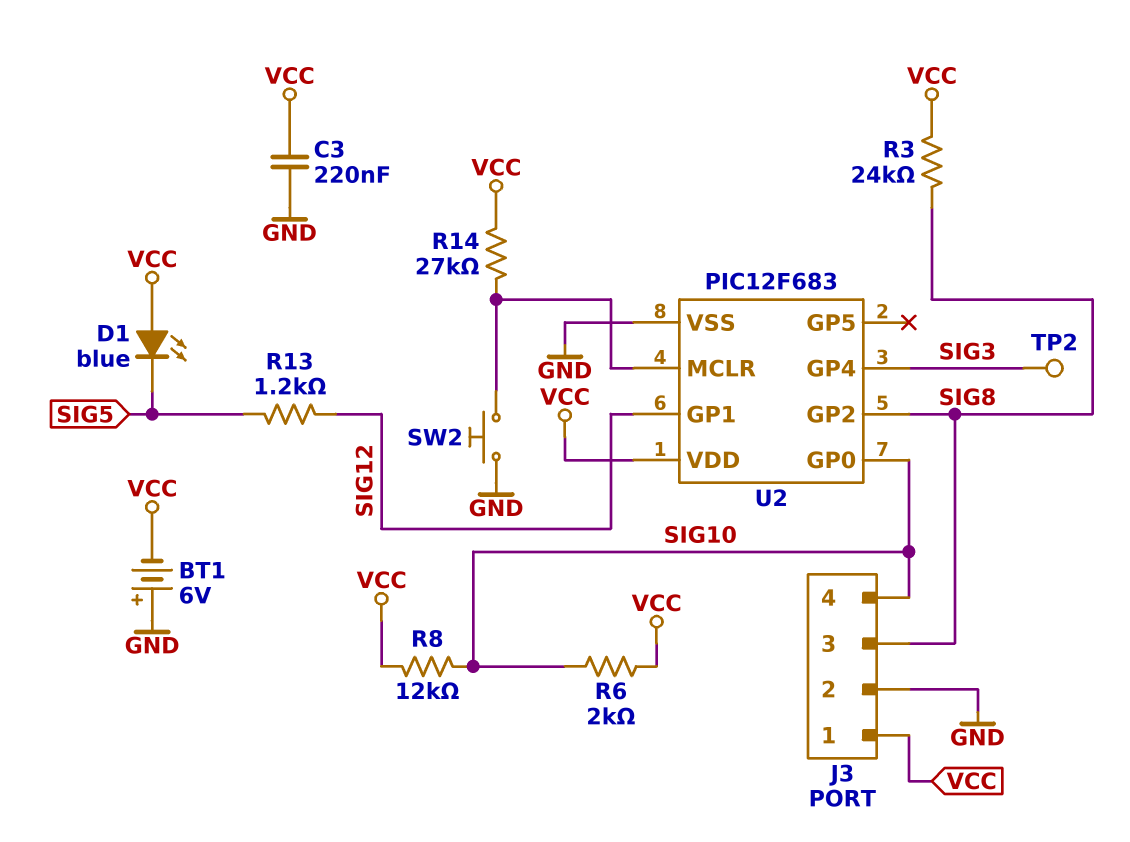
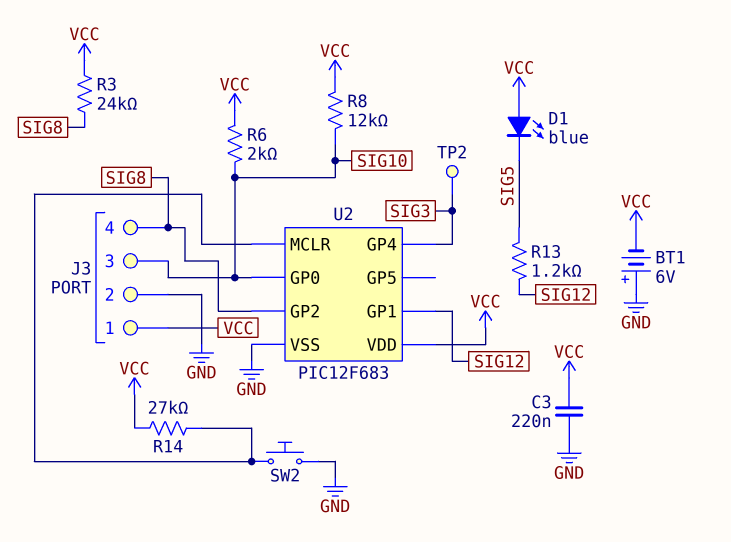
J3 pin 3: SIG8 -> SIG10
J3 pin 4: SIG10 -> SIG8

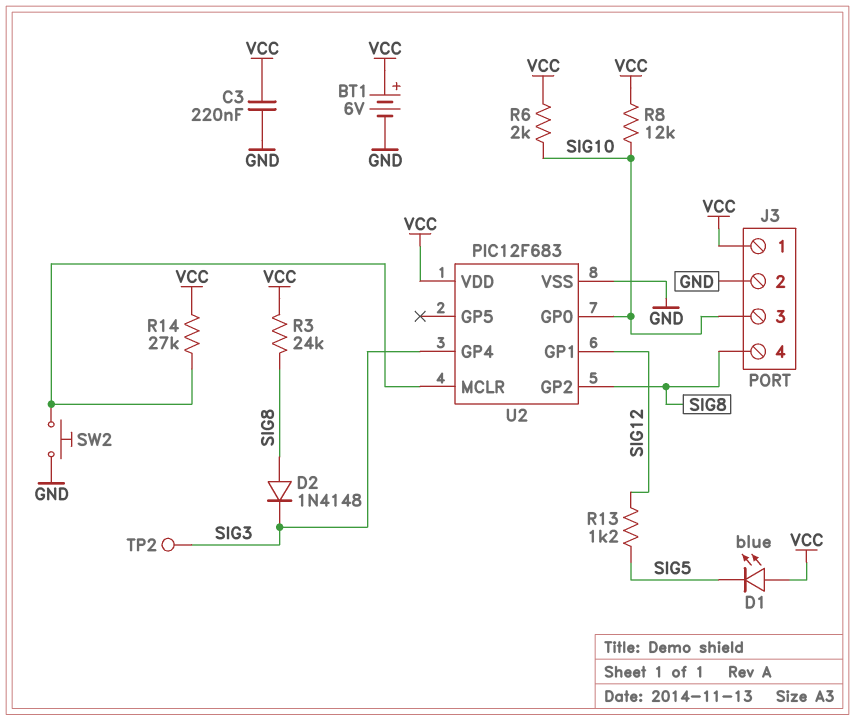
BT1: 6V (plus GND, minus VCC) -> 6V (plus VCC, minus GND)
D2: none -> diode 1N4148 (A SIG8, K SIG3)

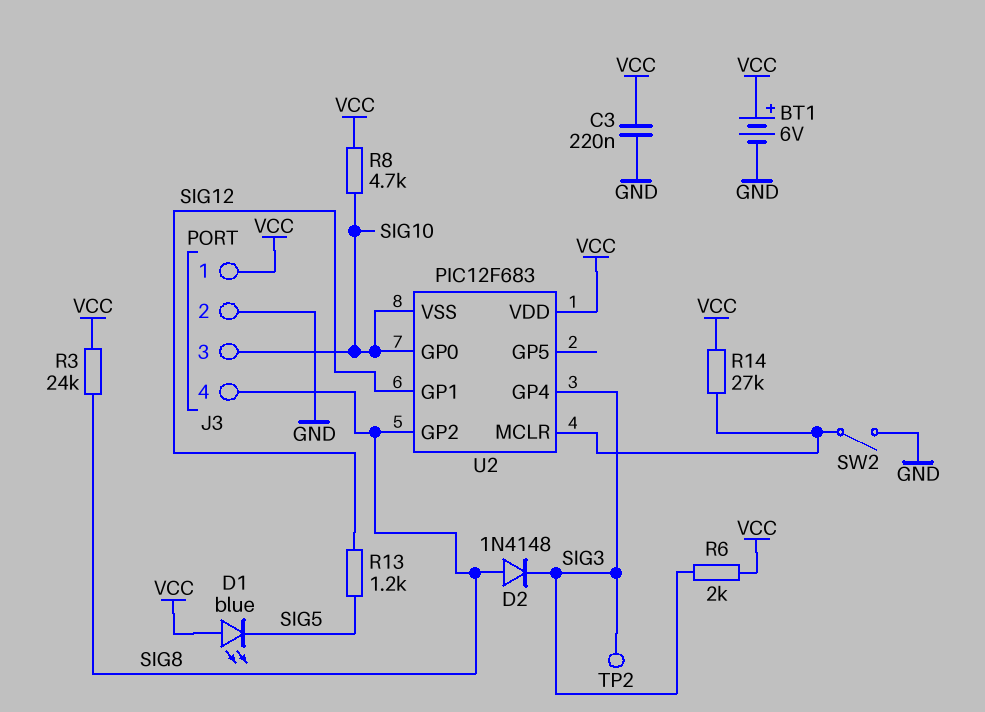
R6: 2k (SIG10, VCC) -> 2k (SIG3, VCC)
R8: 12k (SIG10, VCC) -> 4.7k (SIG10, VCC)
SW2: button (GND, U2/MCLR) -> switch (GND, U2/MCLR)
U2 pin VSS: GND -> SIG10

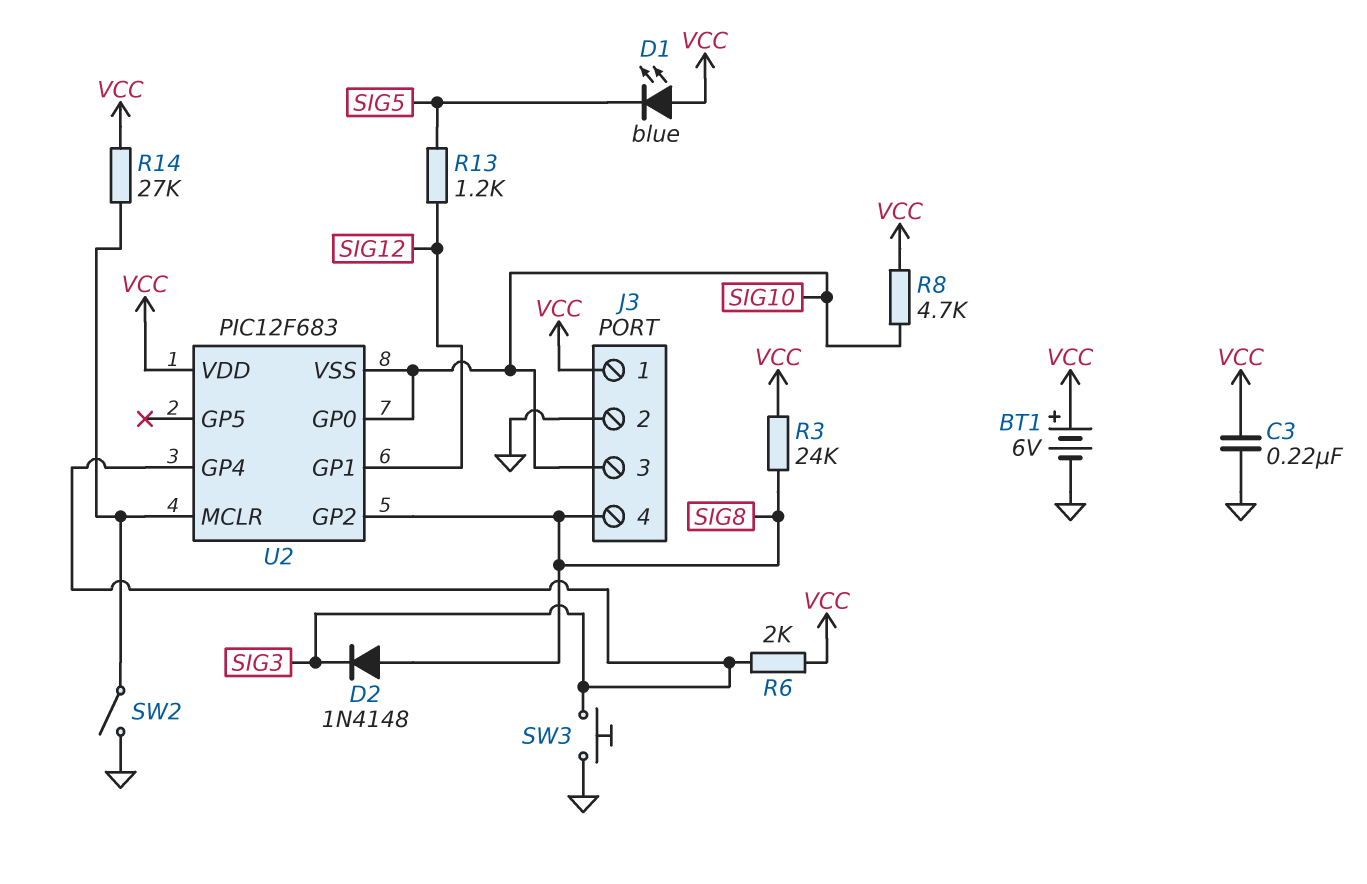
SW3: none -> button (GND, SIG3)
TP2: test point (SIG3) -> none

